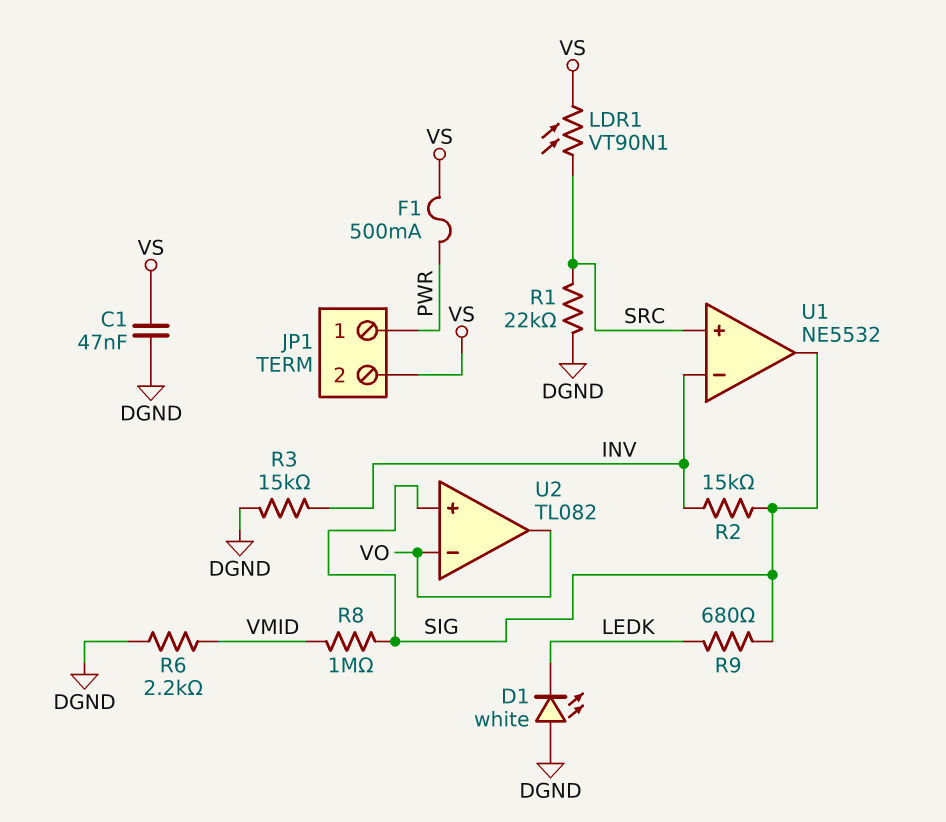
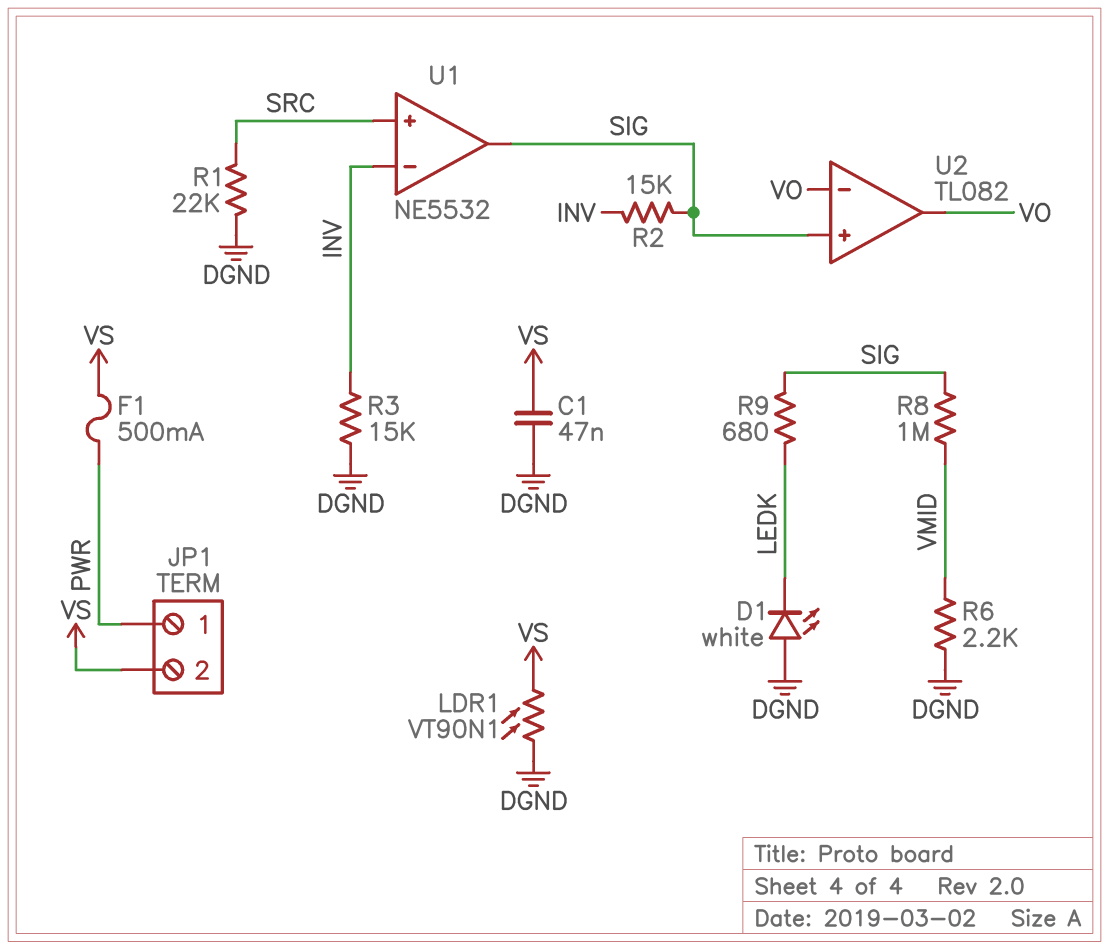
LDR1: VT90N1 (SRC, VS) -> VT90N1 (DGND, VS)

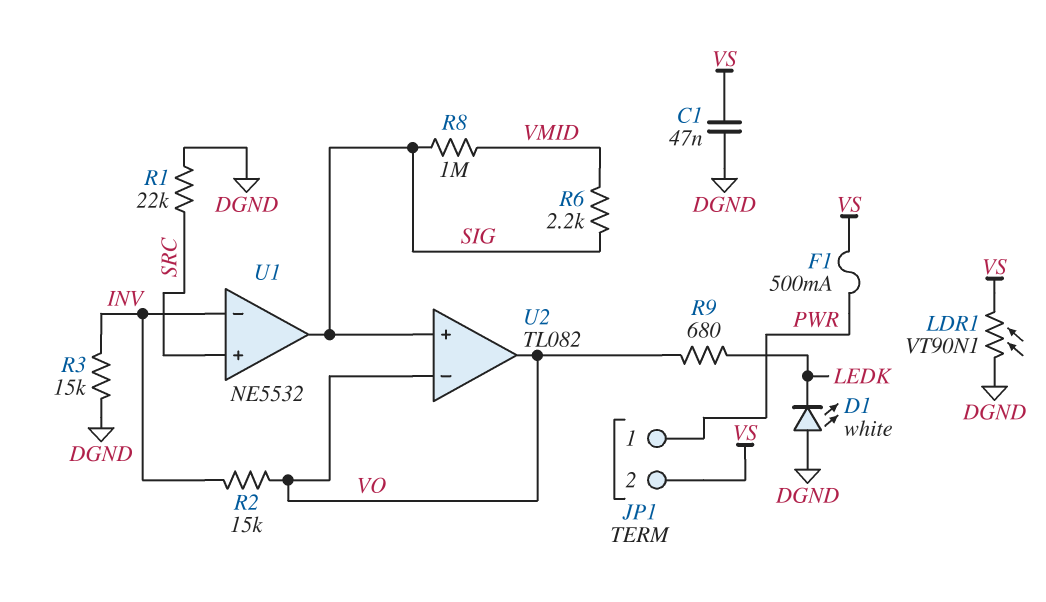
R2: 15k (INV, SIG) -> 15k (INV, VO)
R6: 2.2k (DGND, VMID) -> 2.2k (SIG, VMID)
R9: 680 (LEDK, SIG) -> 680 (LEDK, VO)

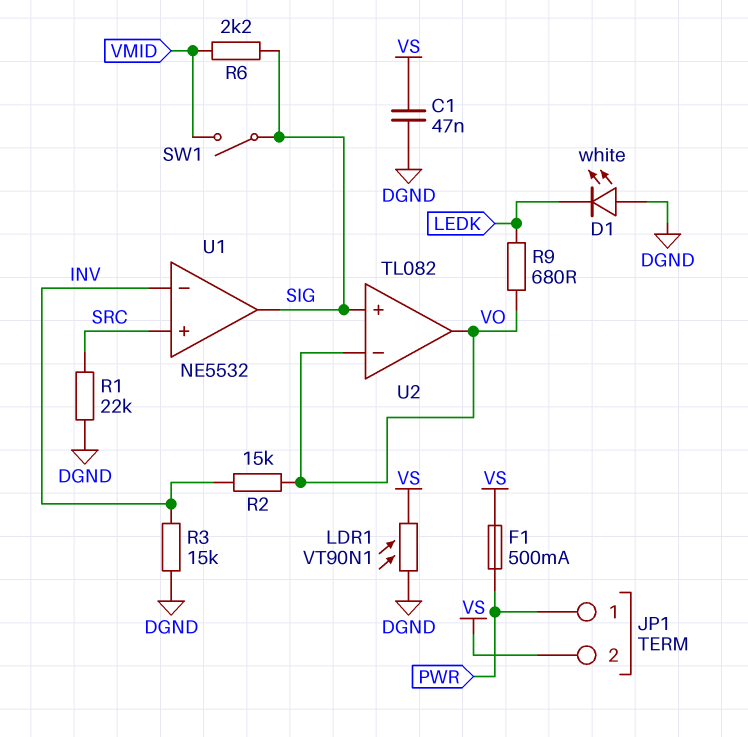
R8: 1M (SIG, VMID) -> none
SW1: none -> switch (SIG, VMID)

